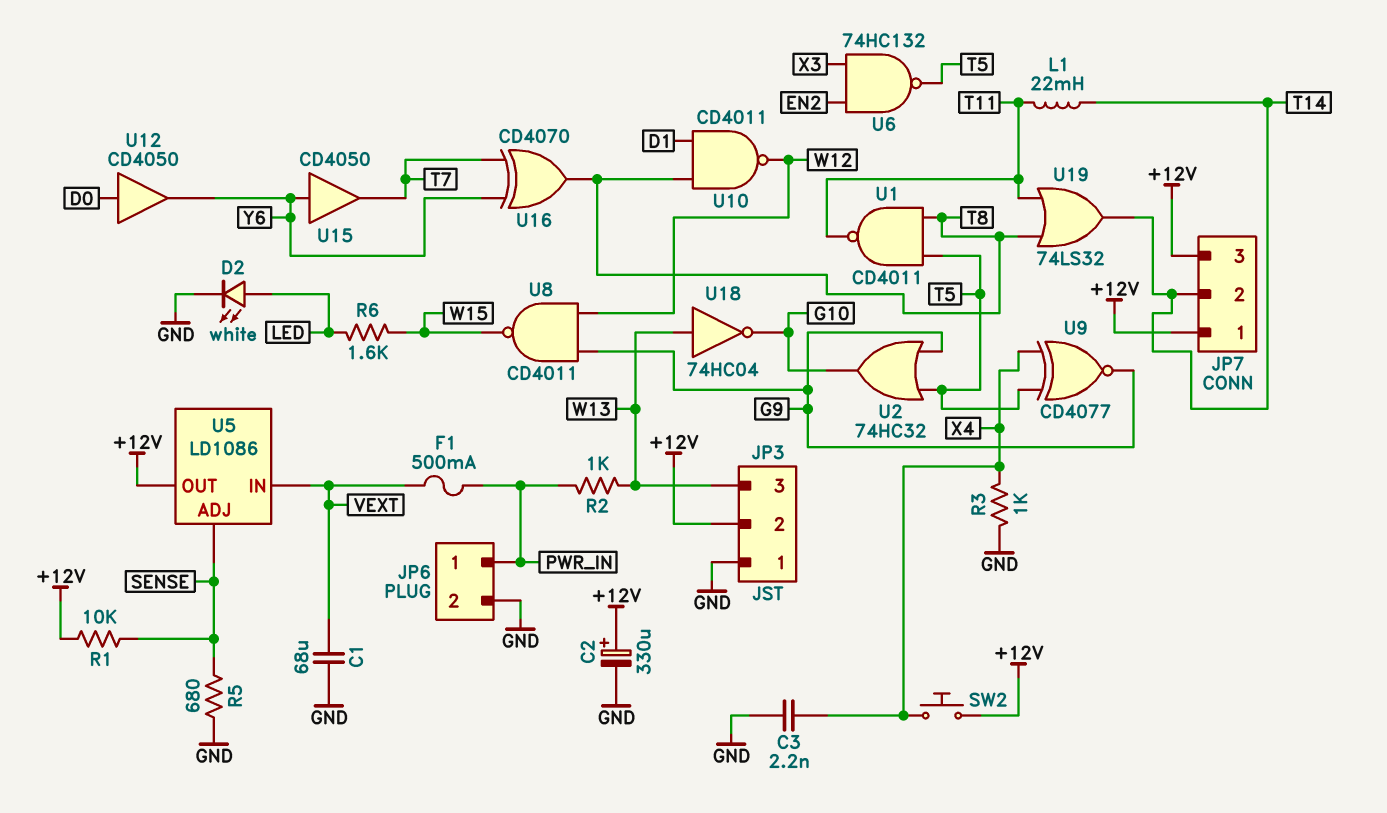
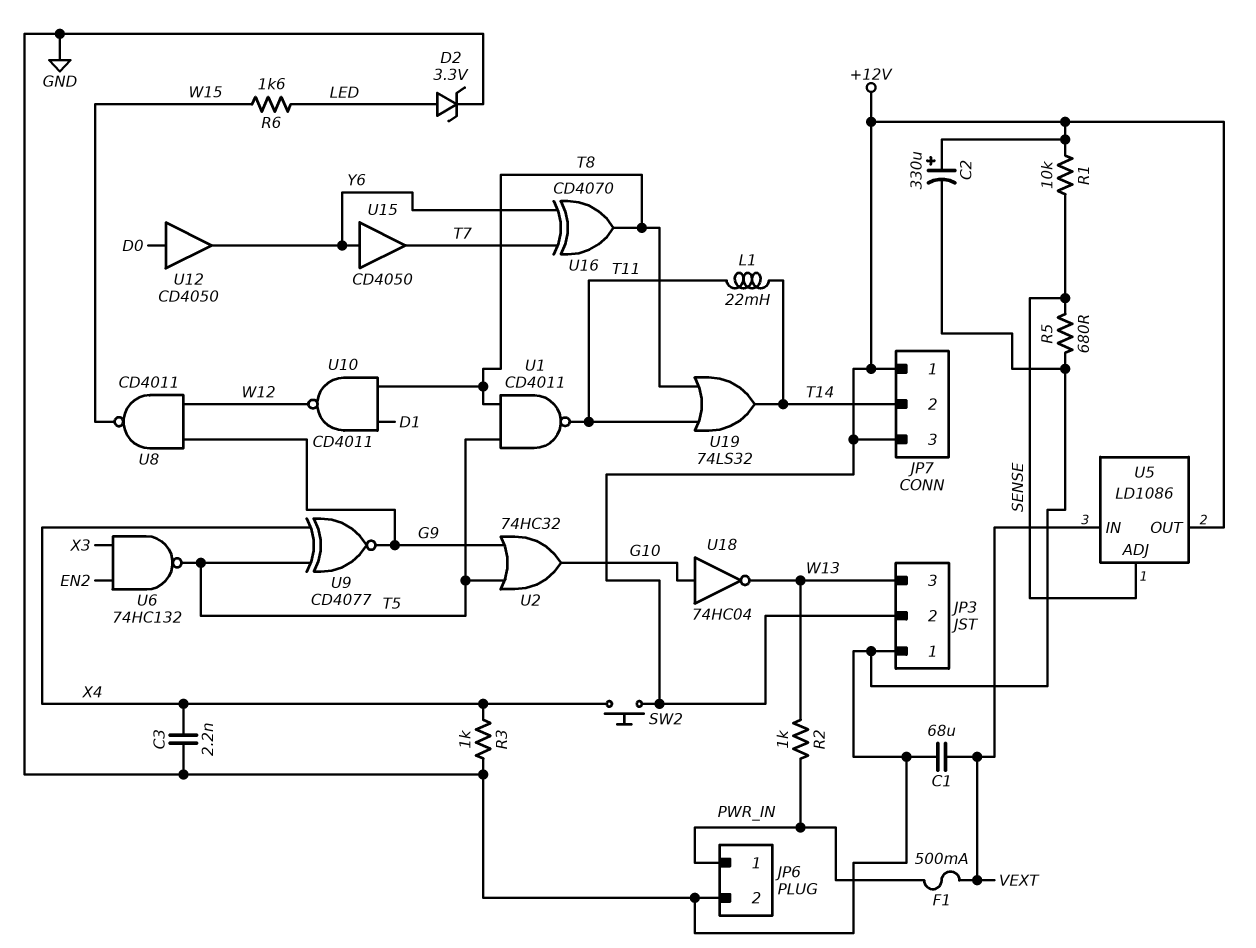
D2: LED white (A LED, K GND) -> zener 3.3V (A LED, K GND)
U18: NOT 74HC04 (in W13, out G10) -> NOT 74HC04 (in G10, out W13)

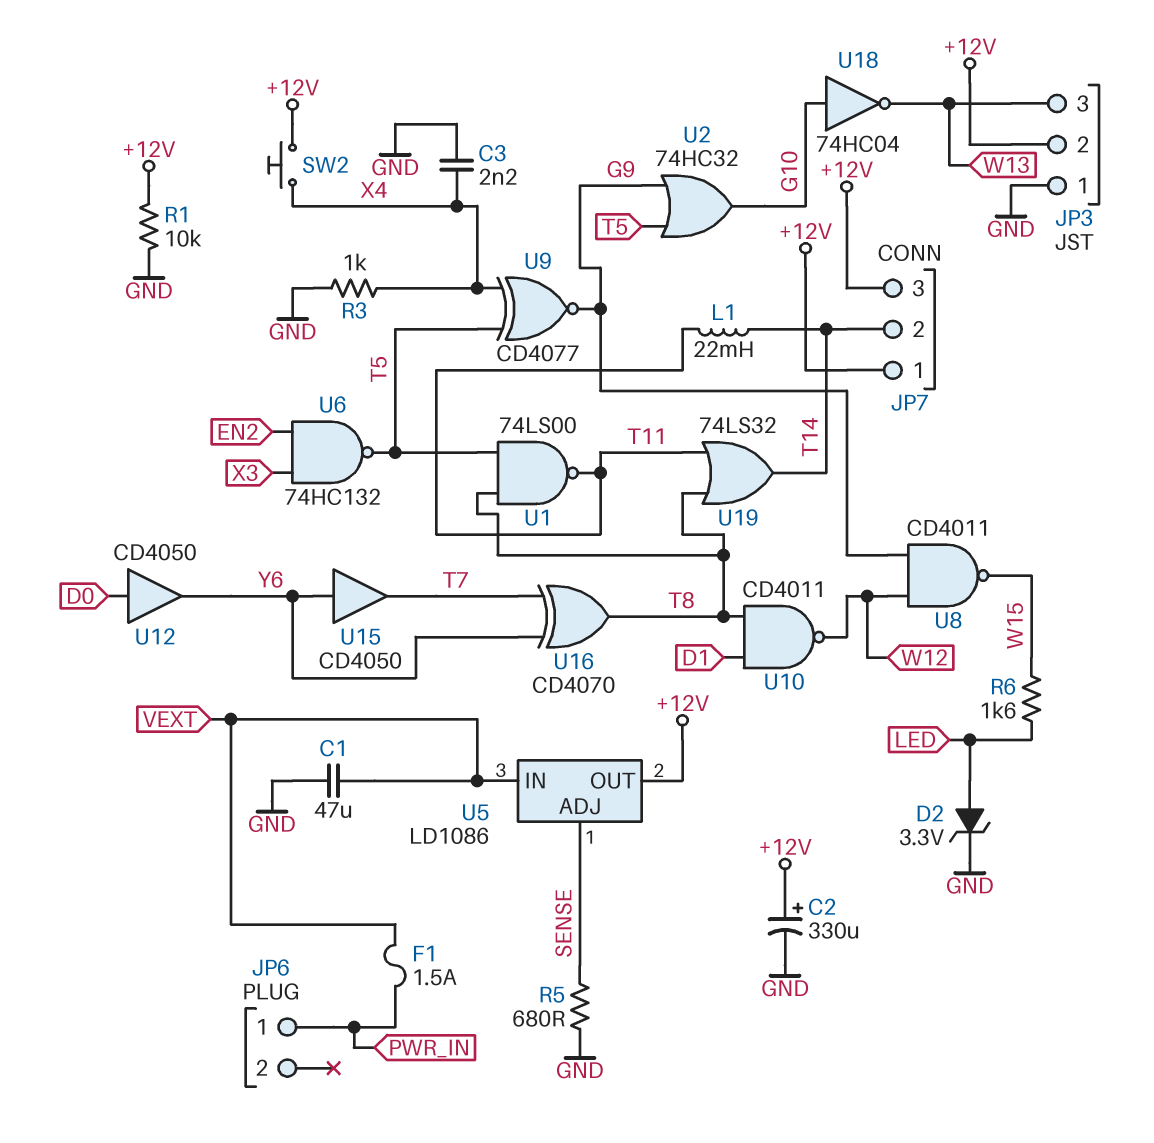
C1: 68uF (GND, VEXT) -> 47uF (GND, VEXT)
F1: 500mA (PWR_IN, VEXT) -> 1.5A (PWR_IN, VEXT)
JP6 pin 2: GND -> none
R1: 10k (+12V, SENSE) -> 10k (+12V, GND)
R2: 1k (PWR_IN, W13) -> none
U1: NAND CD4011 (in T5, in T8, out T11) -> NAND 74LS00 (in T5, in T8, out T11)

